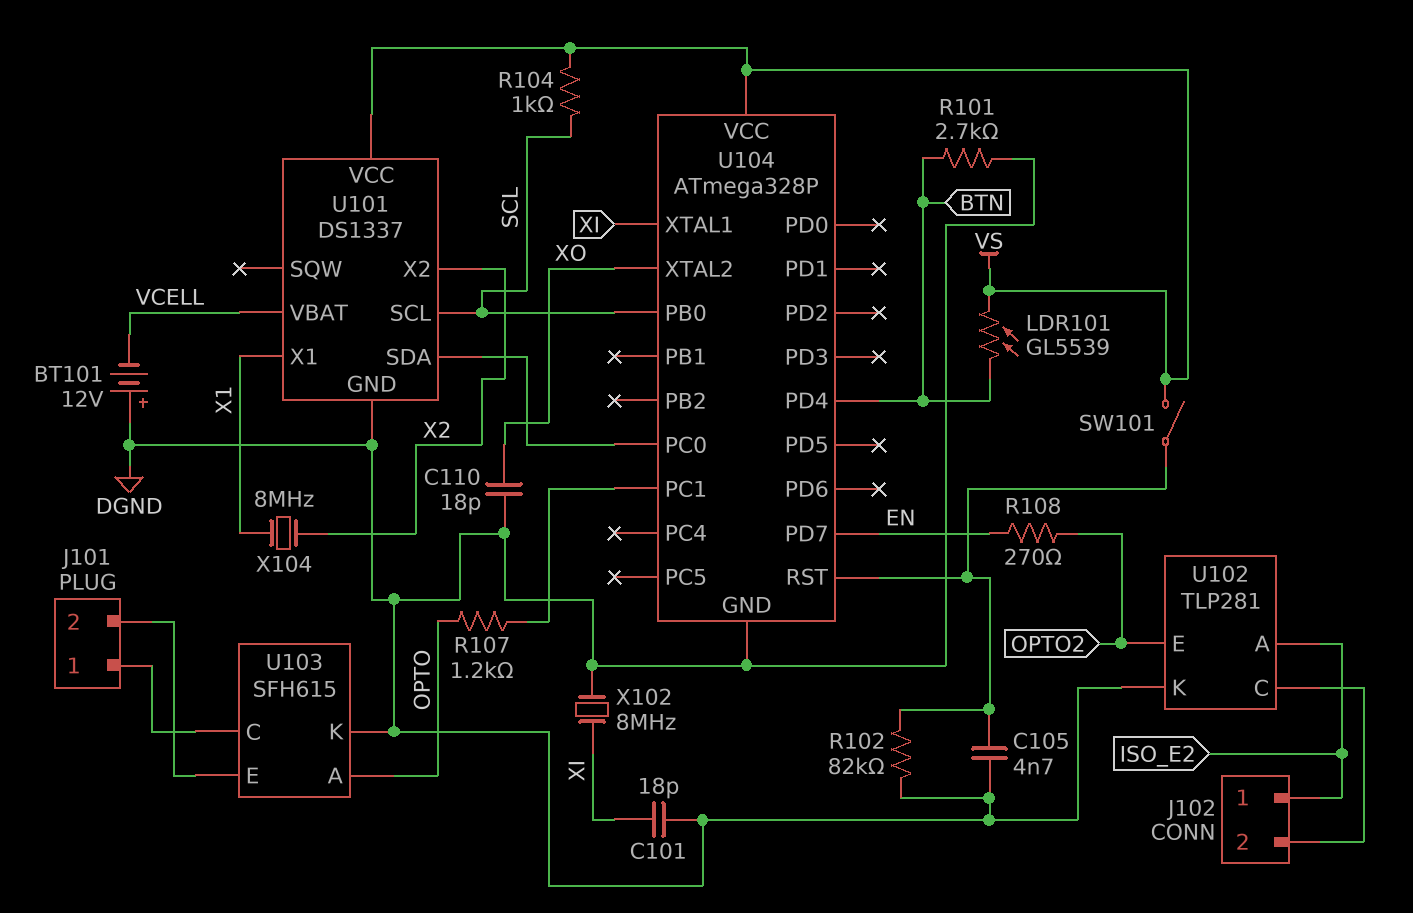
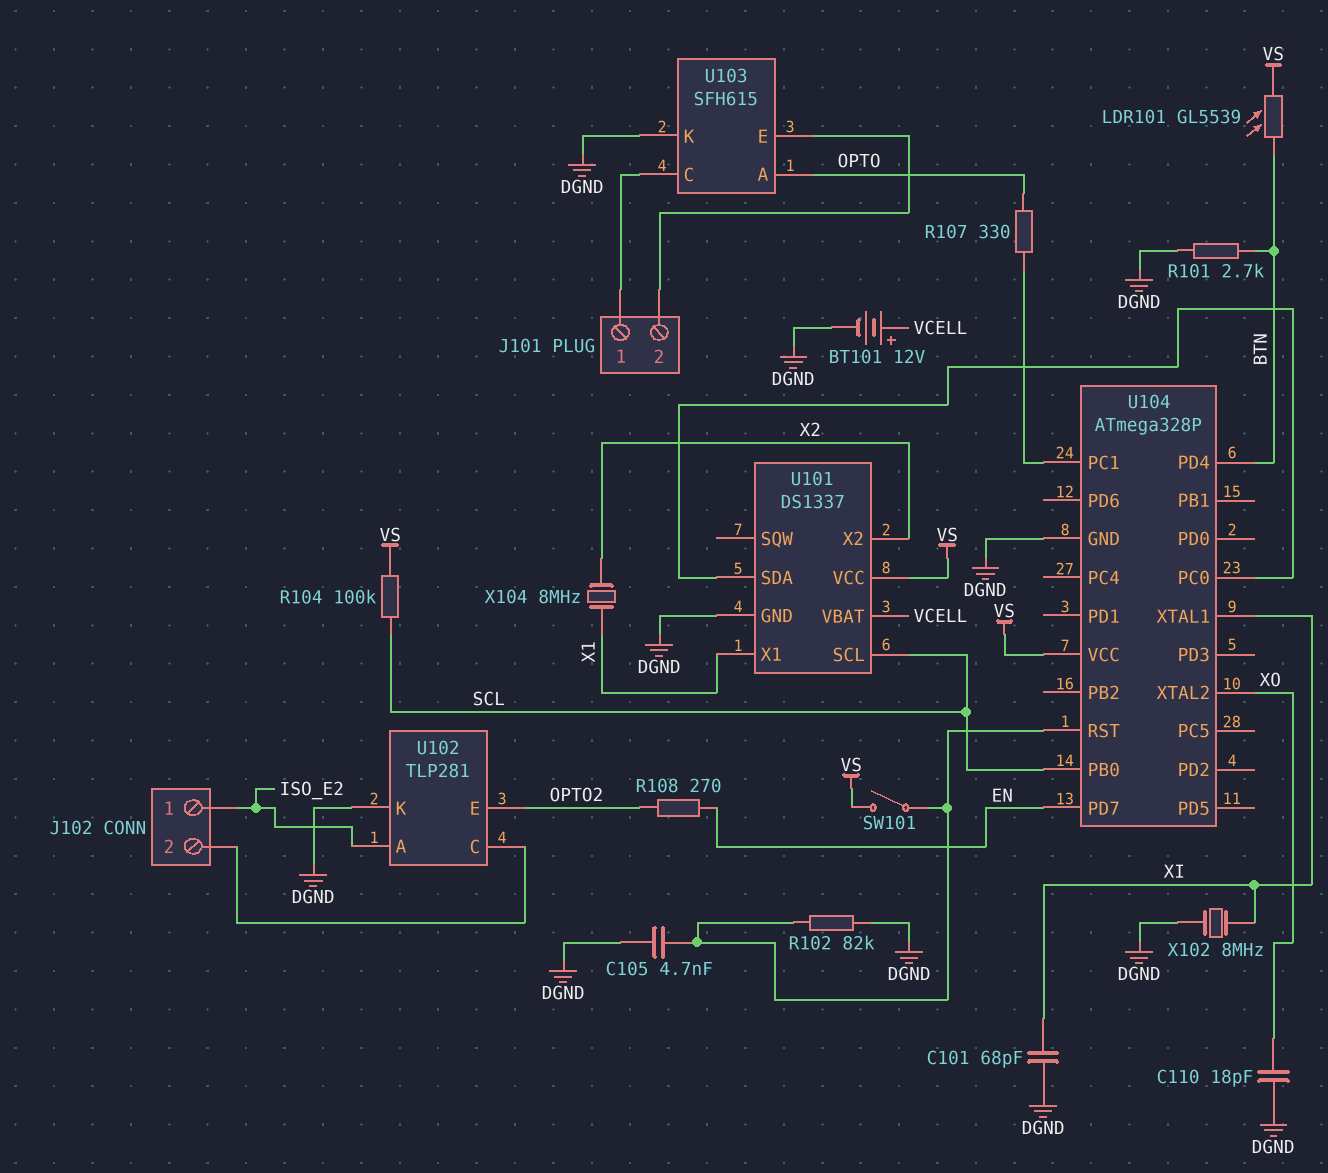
BT101: 12V (plus DGND, minus VCELL) -> 12V (plus VCELL, minus DGND)
C101: 18pF (DGND, XI) -> 68pF (DGND, XI)
R104: 1k (SCL, VS) -> 100k (SCL, VS)
R107: 1.2k (OPTO, U104/PC1) -> 330 (OPTO, U104/PC1)

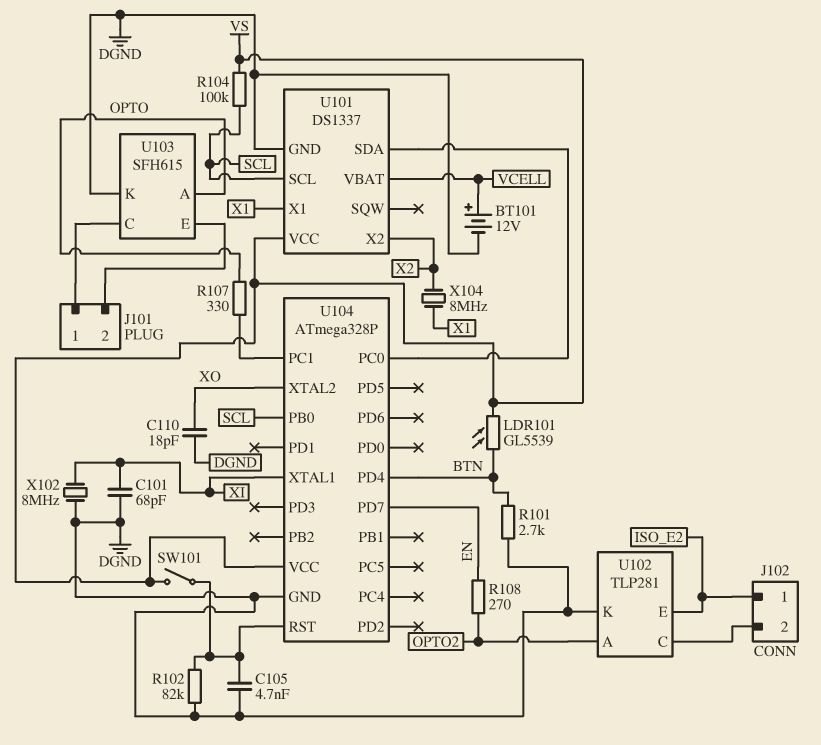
U102 pin A: ISO_E2 -> OPTO2
U102 pin E: OPTO2 -> ISO_E2

